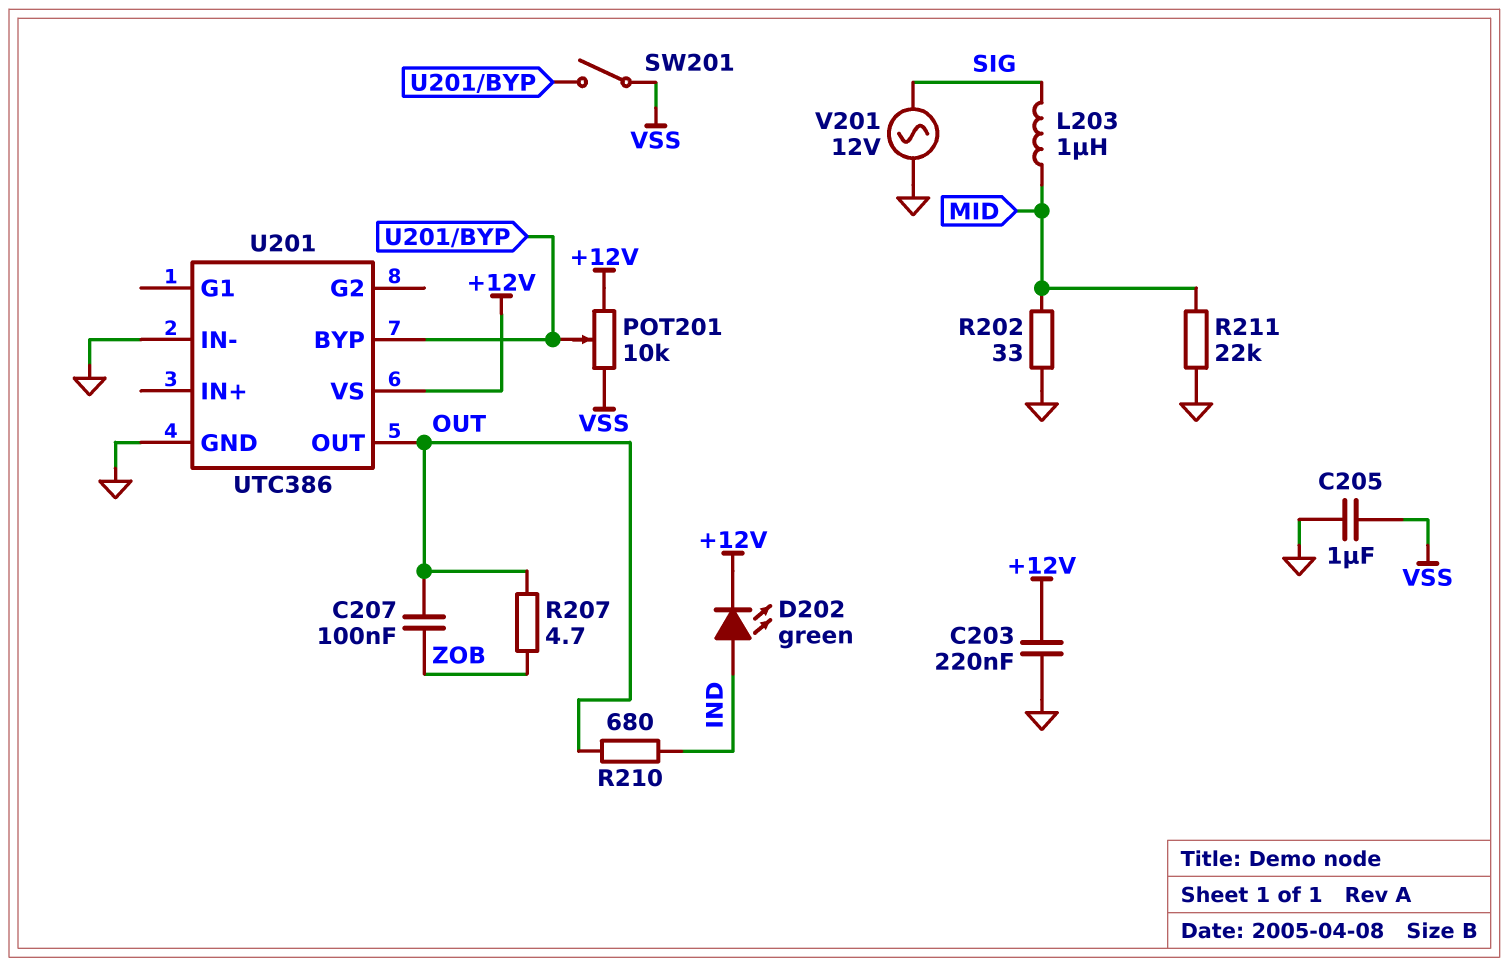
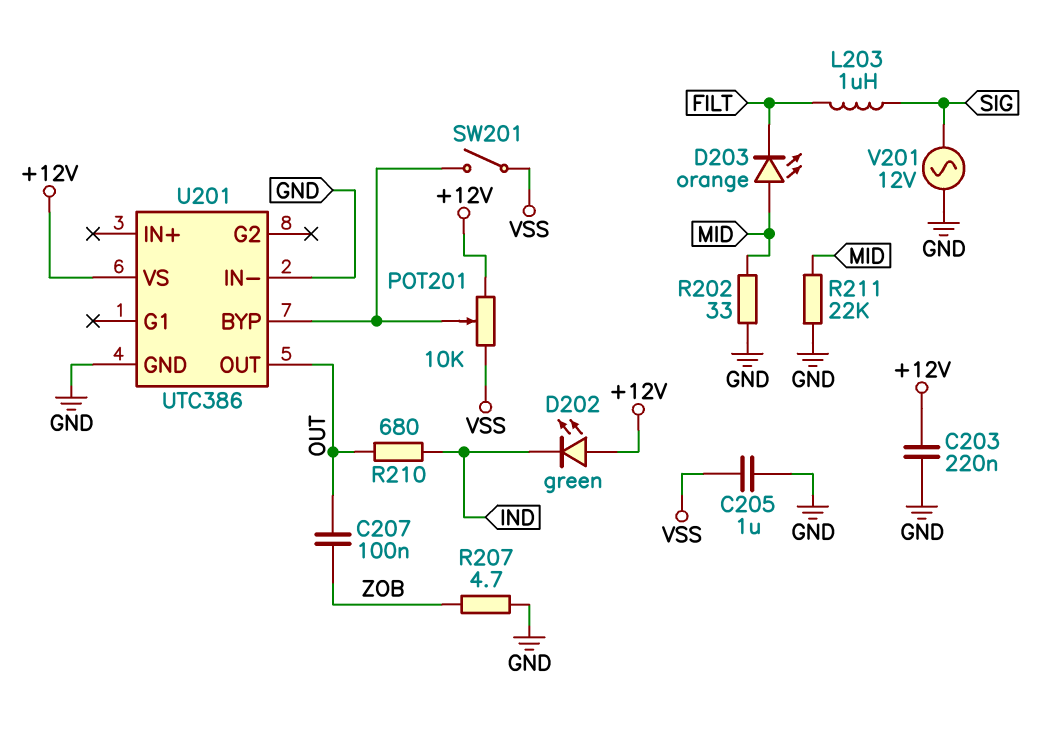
D202: LED green (A IND, K +12V) -> LED green (A +12V, K IND)
D203: none -> LED orange (A MID, K FILT)
L203: 1uH (MID, SIG) -> 1uH (FILT, SIG)
R207: 4.7 (OUT, ZOB) -> 4.7 (GND, ZOB)

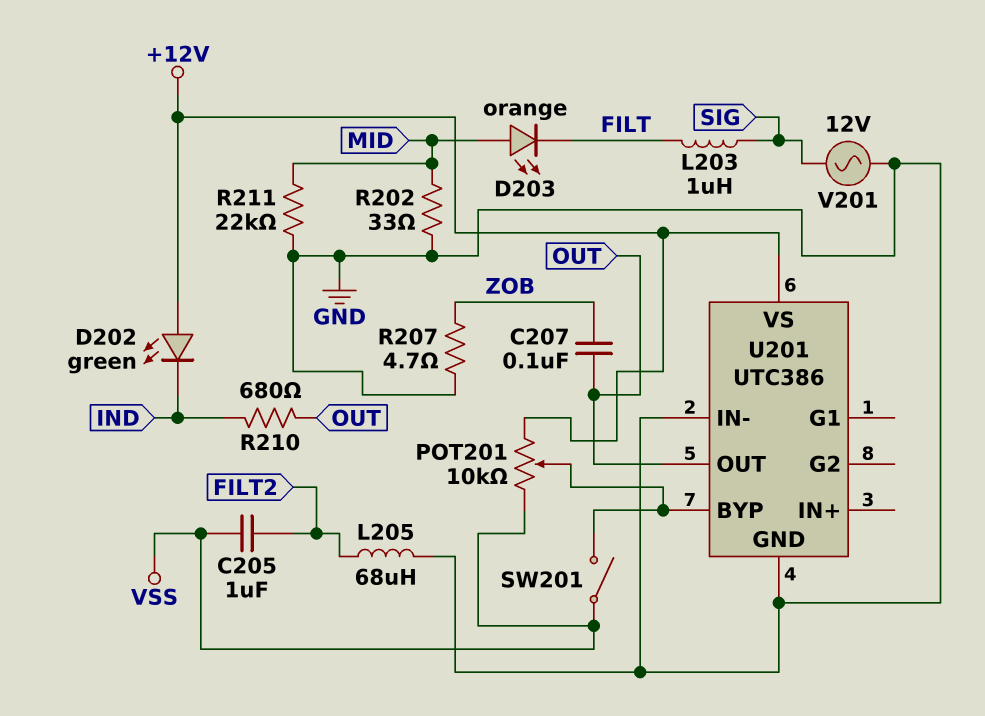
C203: 220nF (+12V, GND) -> none
C205: 1uF (GND, VSS) -> 1uF (FILT2, VSS)
L205: none -> 68uH (FILT2, GND)

